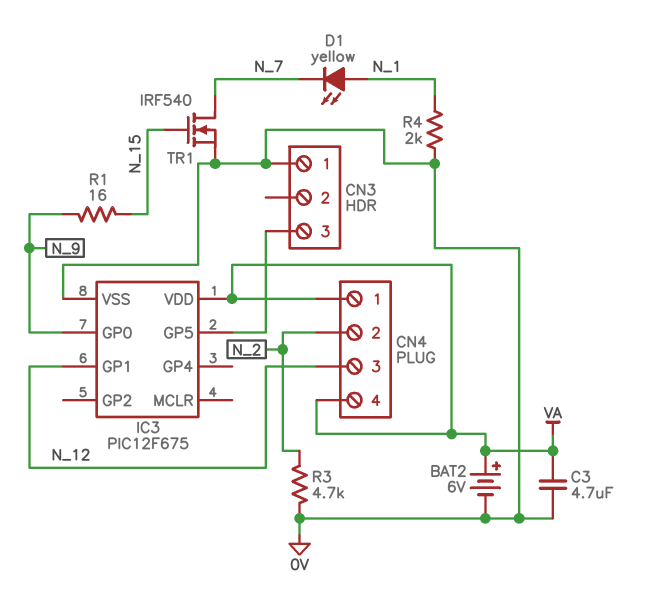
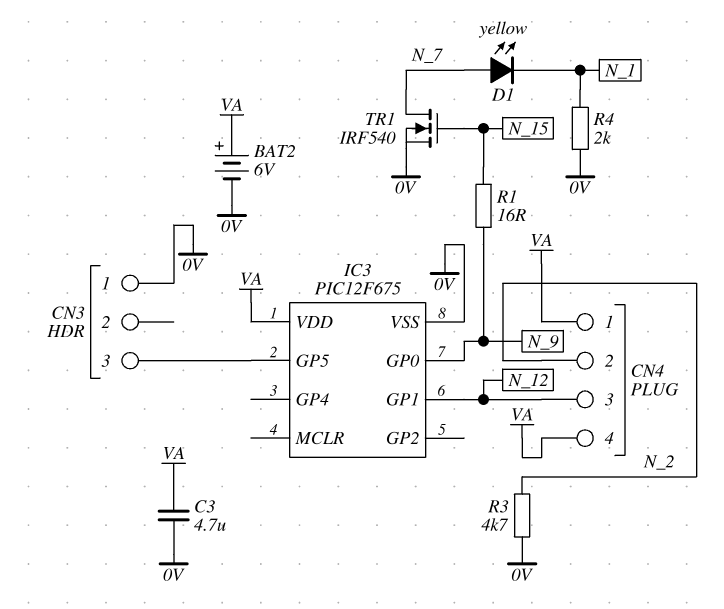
D1: LED yellow (A N_1, K N_7) -> LED yellow (A N_7, K N_1)

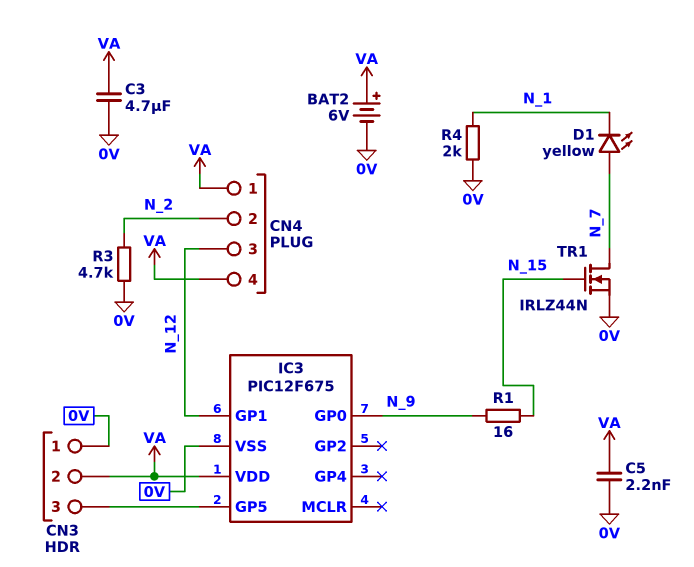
C5: none -> 2.2nF (0V, VA)
CN3 pin 2: none -> VA
TR1: NMOS IRF540 (G N_15, D N_7, S 0V) -> NMOS IRLZ44N (G N_15, D N_7, S 0V)

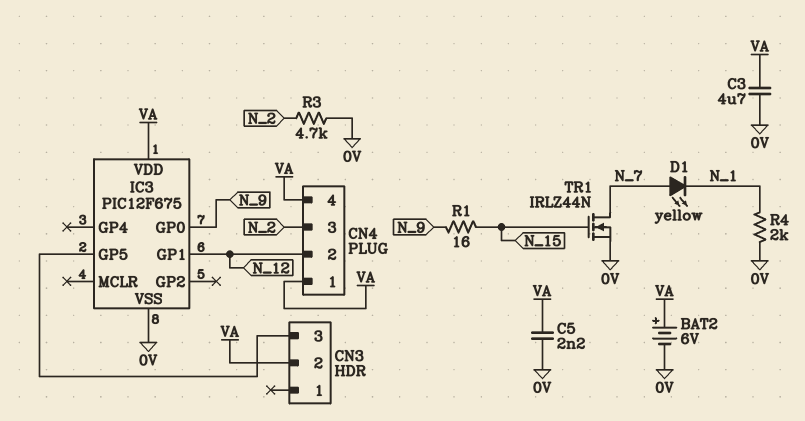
CN3 pin 1: 0V -> none
CN4 pin 2: N_2 -> N_12
CN4 pin 3: N_12 -> N_2

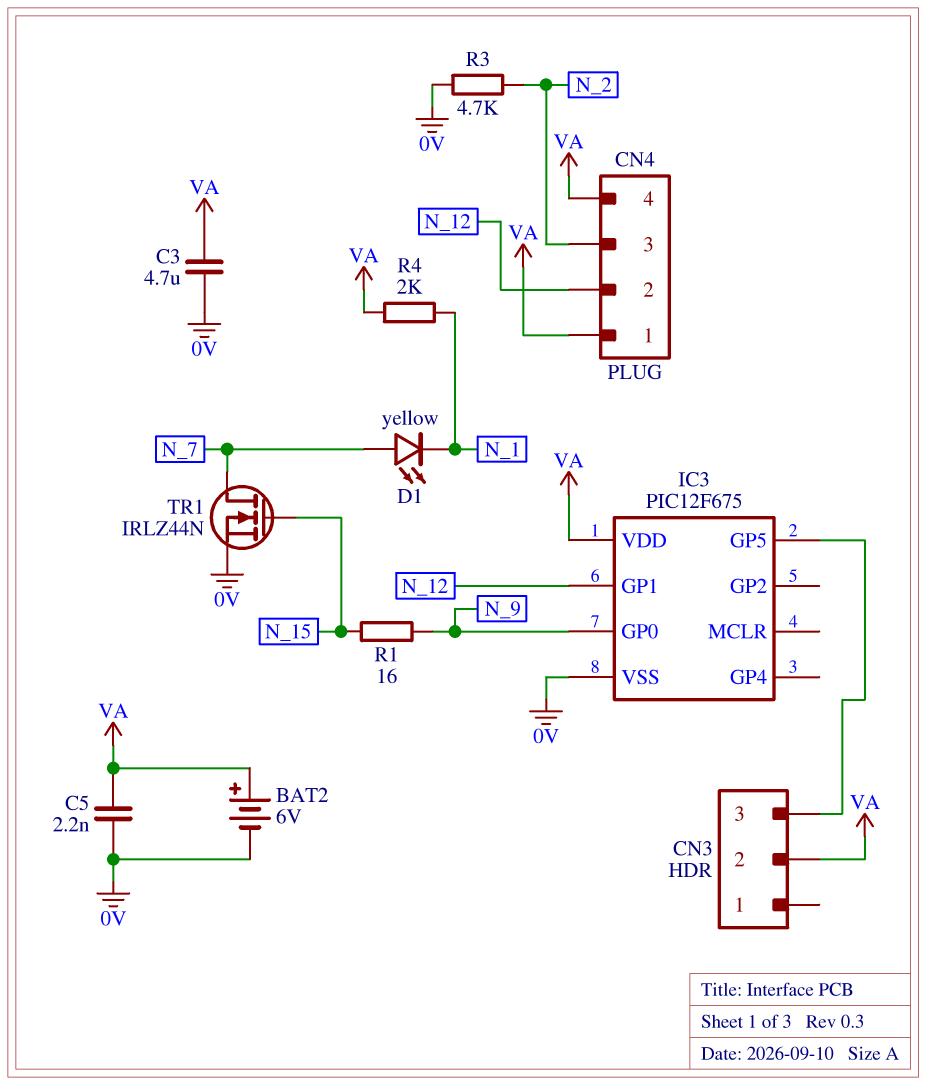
R4: 2k (0V, N_1) -> 2k (N_1, VA)

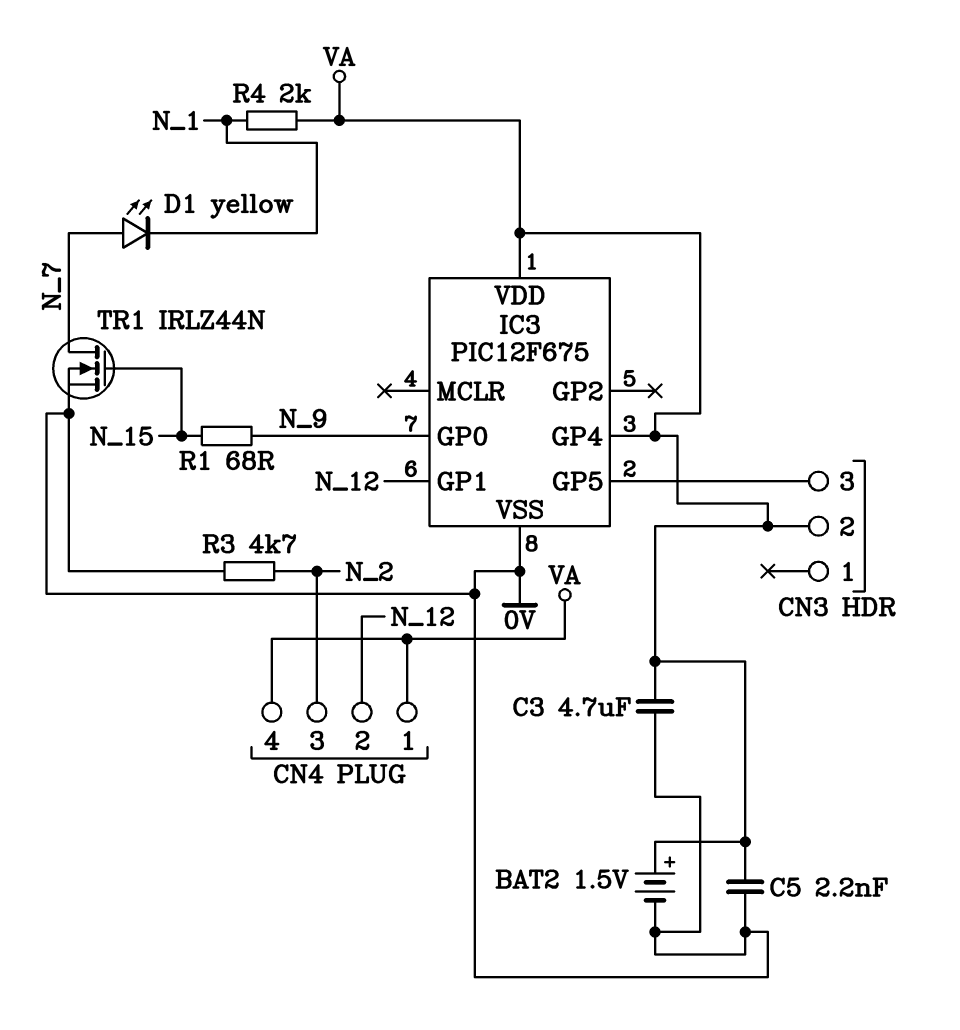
BAT2: 6V (plus VA, minus 0V) -> 1.5V (plus VA, minus 0V)
IC3 pin GP4: none -> VA
R1: 16 (N_9, N_15) -> 68 (N_9, N_15)

